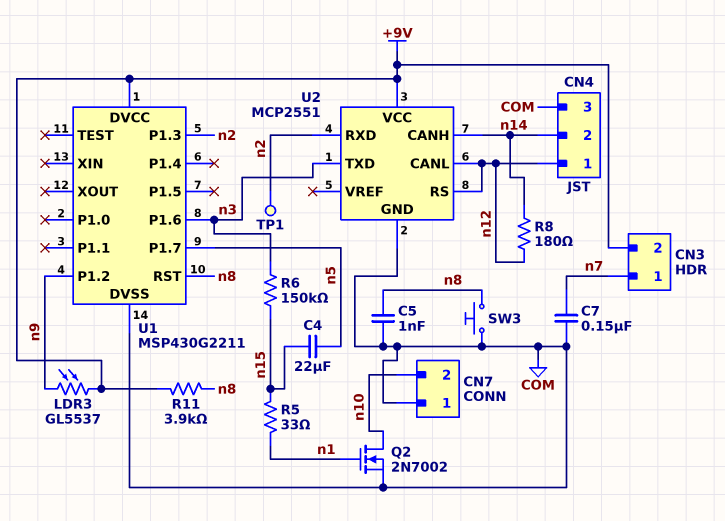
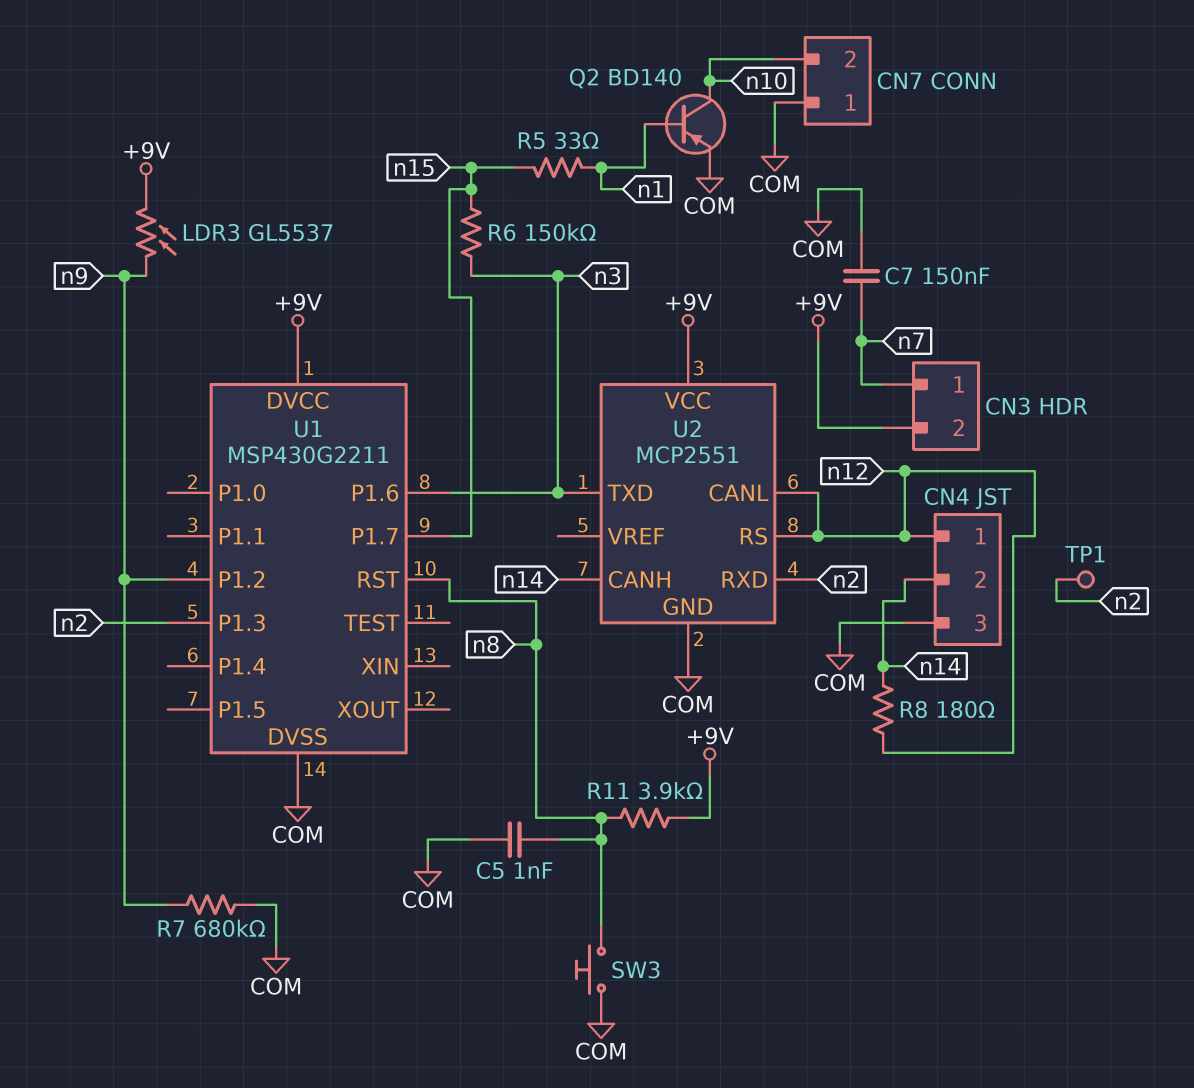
C4: 22uF (n5, n15) -> none
Q2: NMOS 2N7002 (G n1, D n10, S COM) -> PNP BD140 (B n1, C n10, E COM)
R7: none -> 680k (COM, n9)
U1 pin P1.7: n5 -> n15

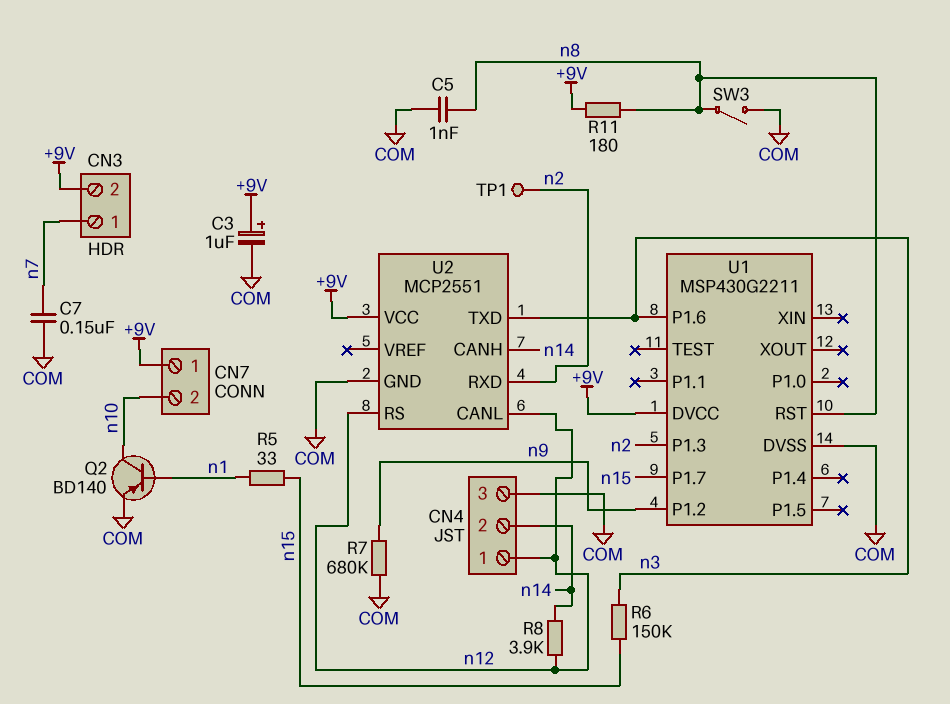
C3: none -> 1uF (plus +9V, minus COM)
CN7 pin 1: COM -> +9V
LDR3: GL5537 (+9V, n9) -> none
R8: 180 (n12, n14) -> 3.9k (n12, n14)
R11: 3.9k (+9V, n8) -> 180 (+9V, n8)
SW3: button (COM, n8) -> switch (COM, n8)

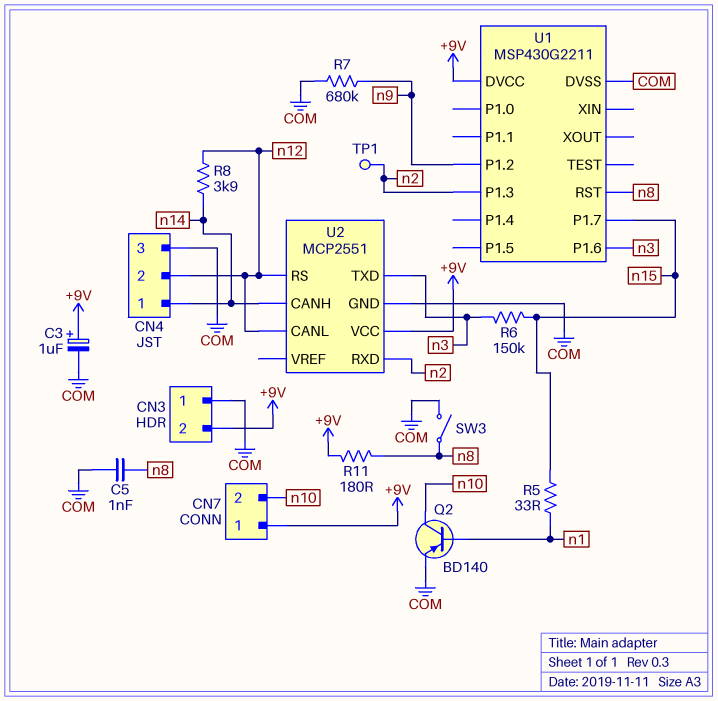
C7: 150nF (COM, n7) -> none
CN3 pin 1: n7 -> COM
CN4 pin 1: n12 -> n14
CN4 pin 2: n14 -> n12

